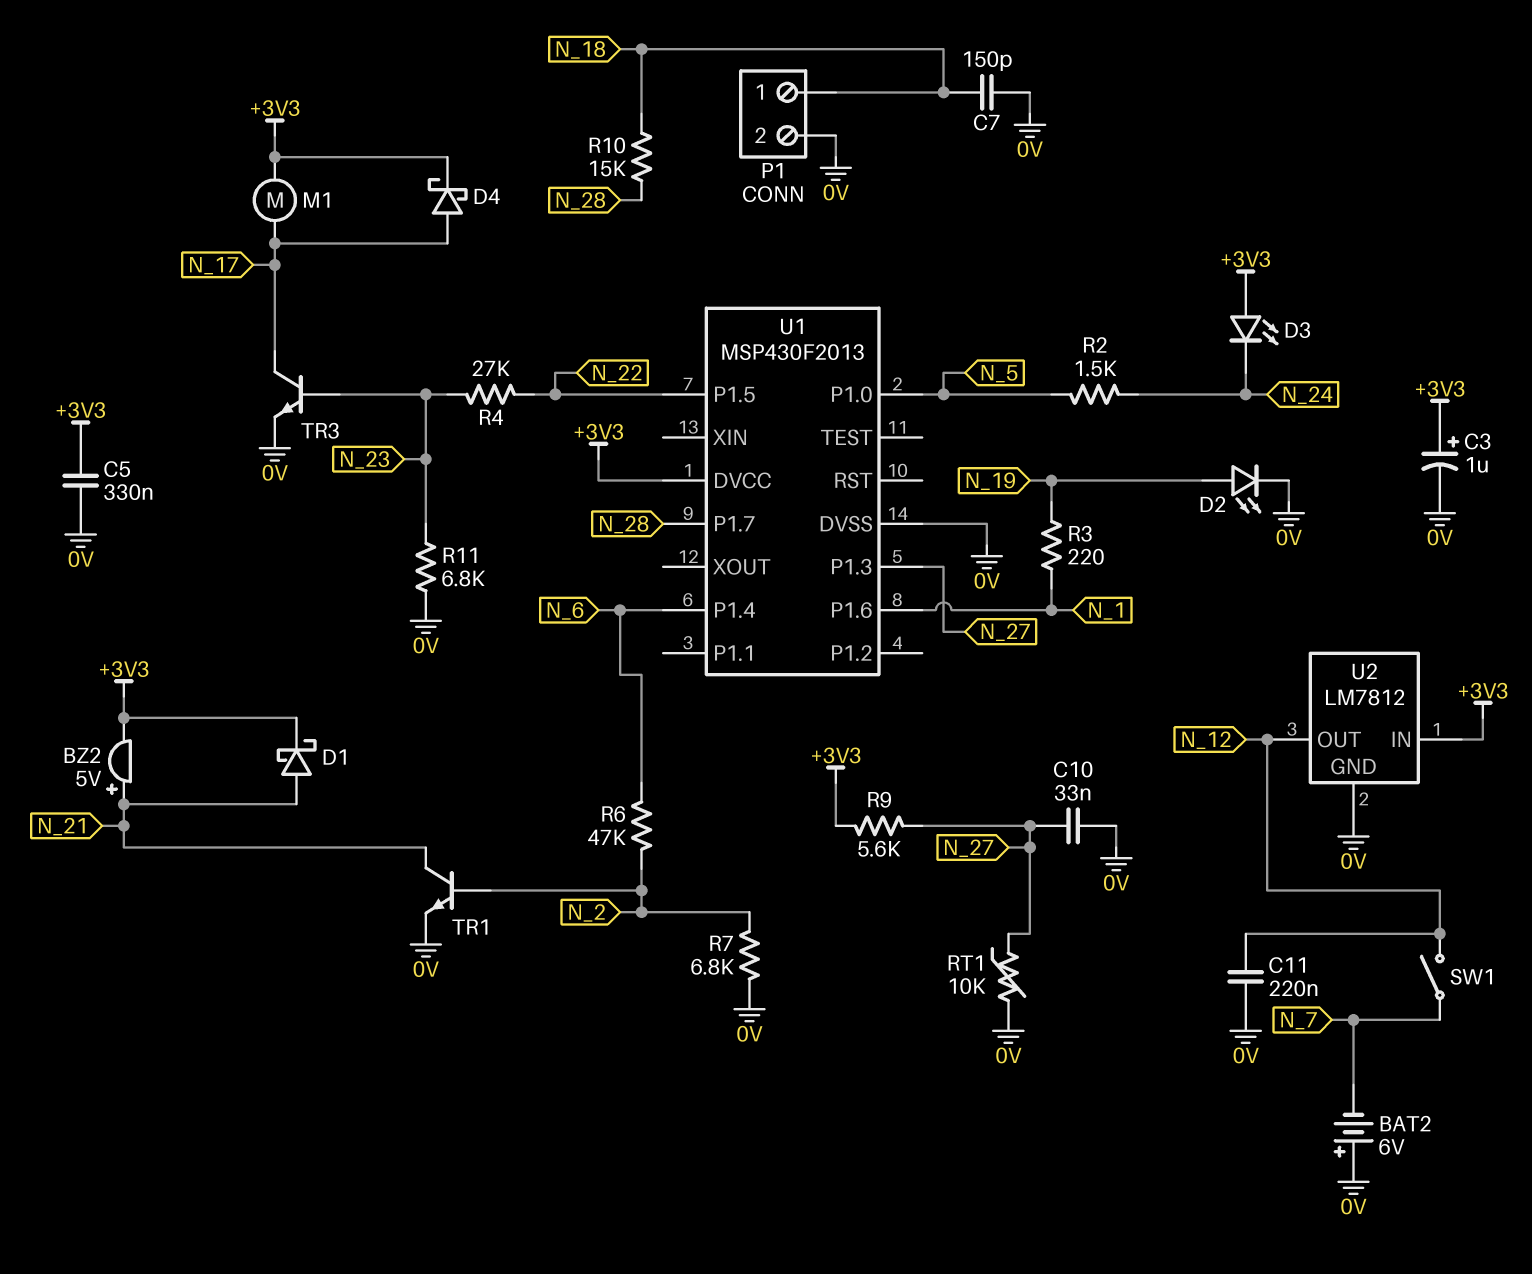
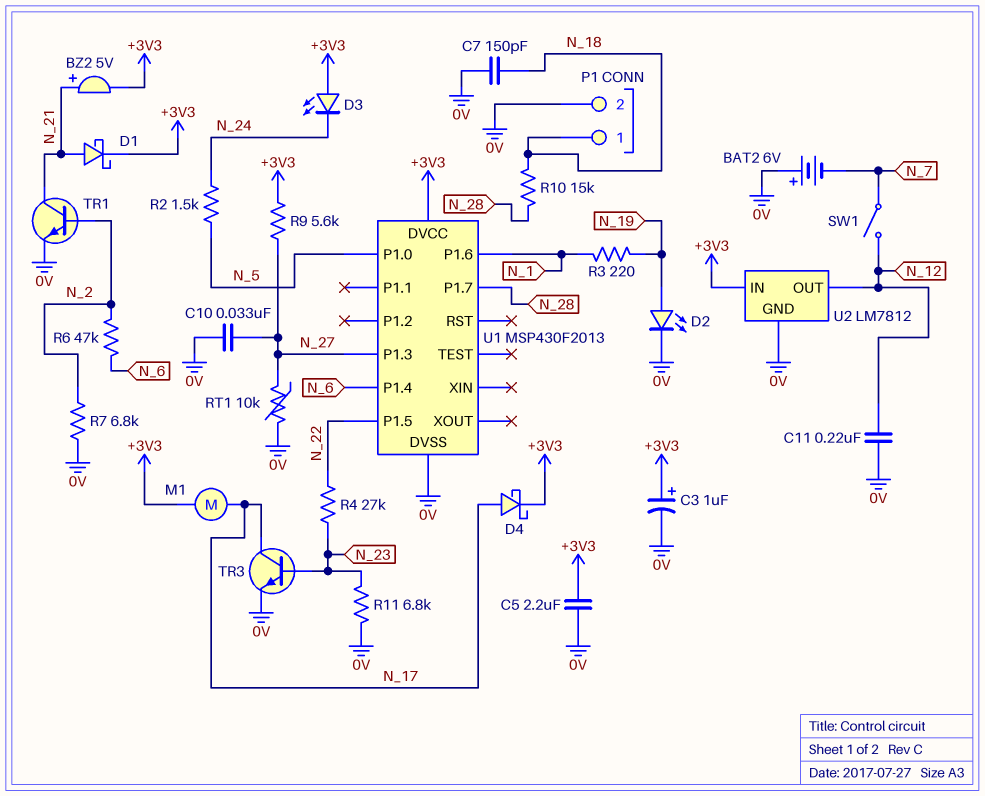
C5: 330nF (+3V3, 0V) -> 2.2uF (+3V3, 0V)

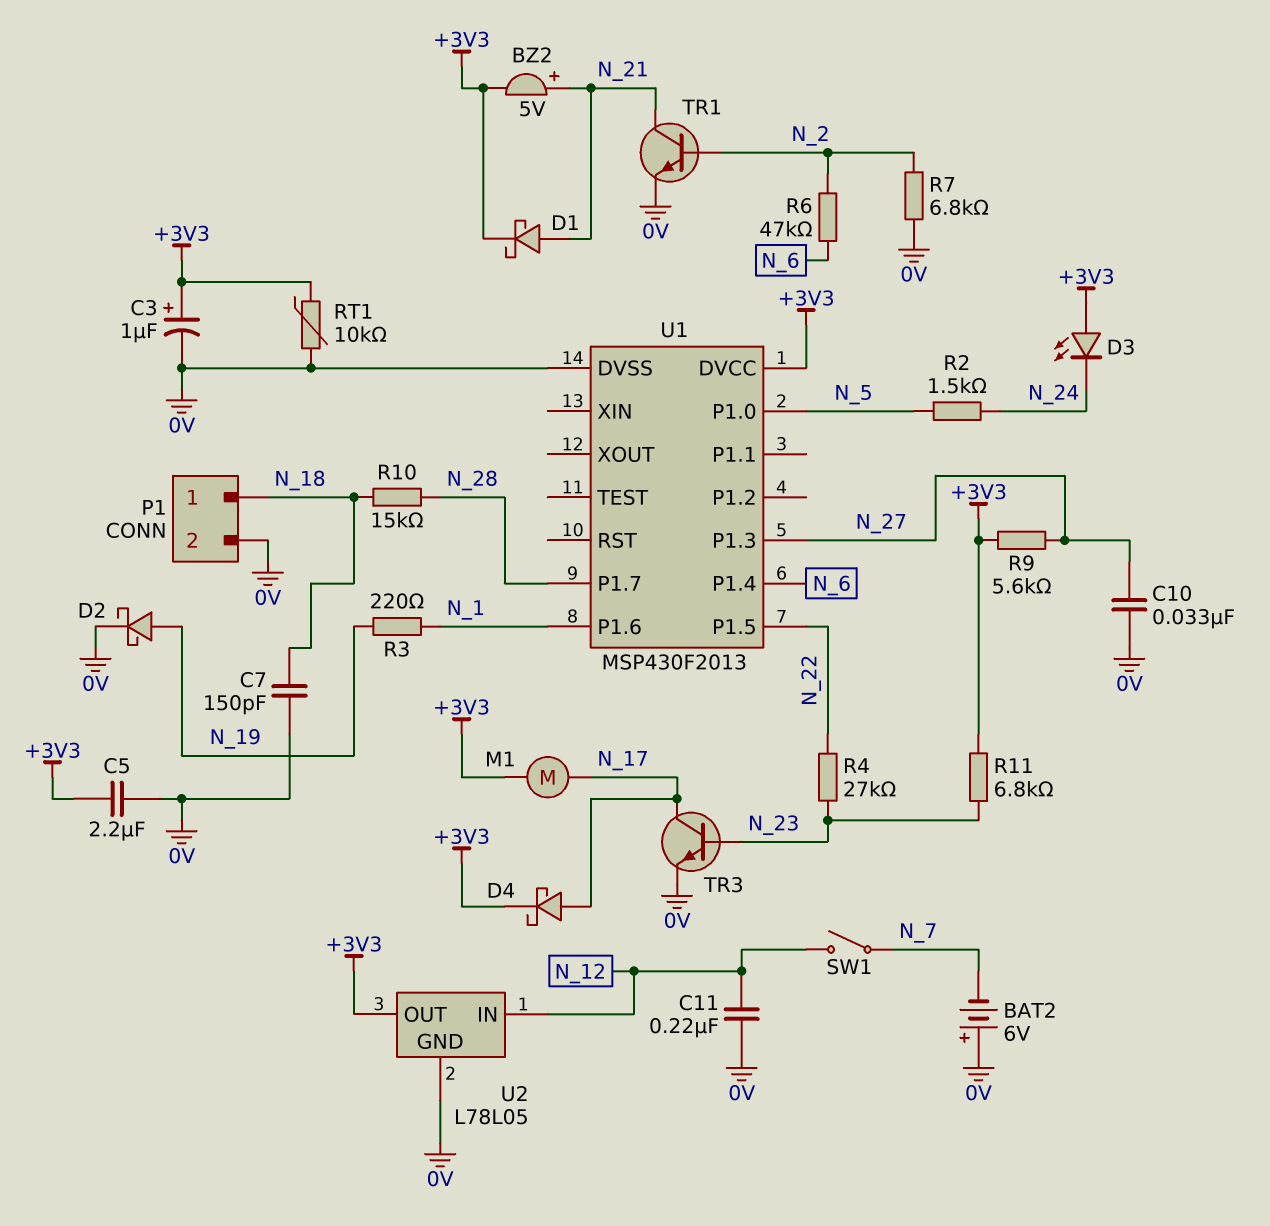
D2: LED (A N_19, K 0V) -> schottky (A N_19, K 0V)
R11: 6.8k (0V, N_23) -> 6.8k (+3V3, N_23)
RT1: 10k (0V, N_27) -> 10k (+3V3, 0V)
U2: LM7812 -> L78L05
U2 pin IN: +3V3 -> N_12
U2 pin OUT: N_12 -> +3V3

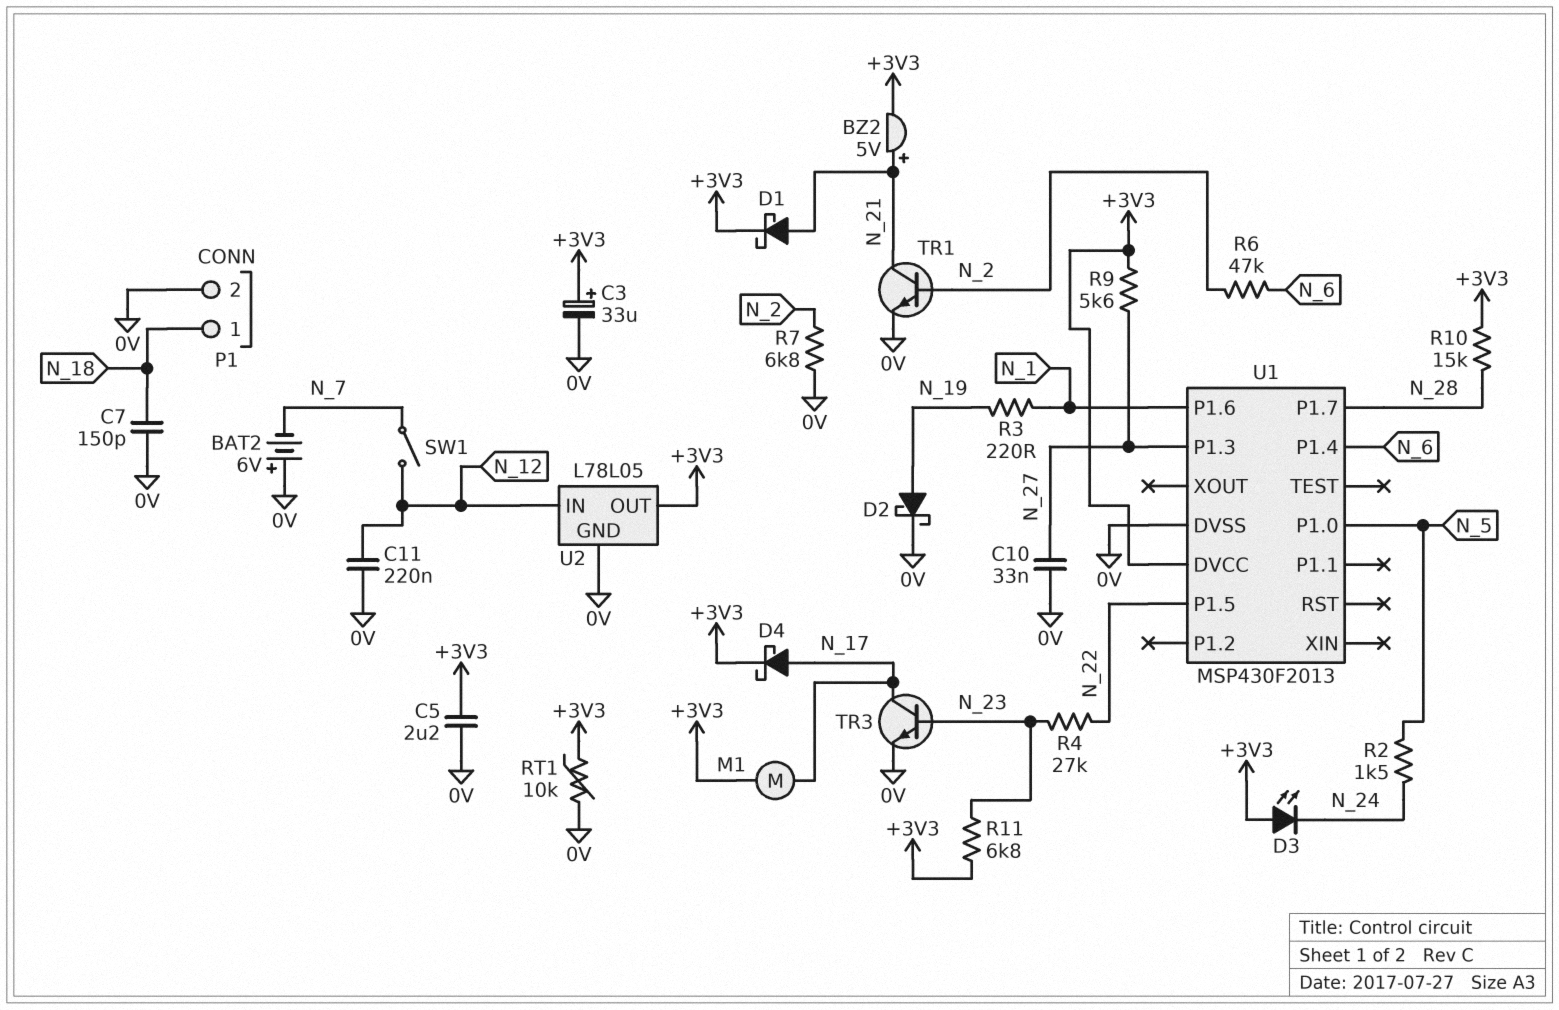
C3: 1uF (plus +3V3, minus 0V) -> 33uF (plus +3V3, minus 0V)
R10: 15k (N_18, N_28) -> 15k (+3V3, N_28)

